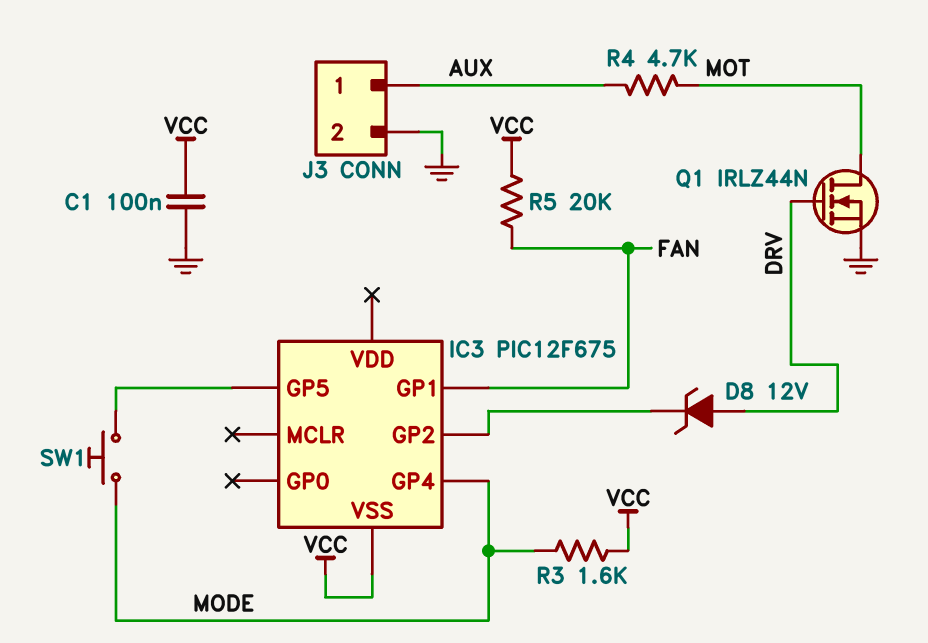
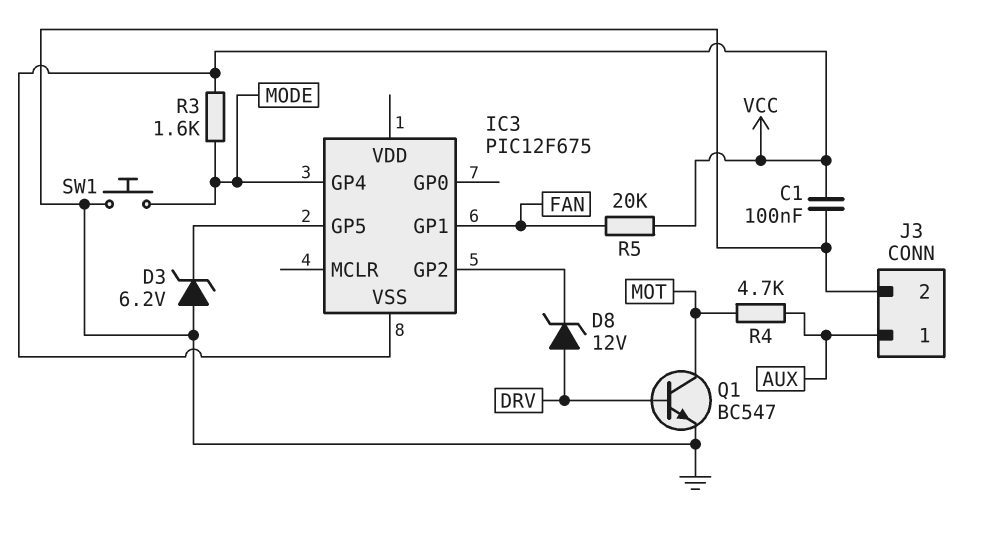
D3: none -> zener 6.2V (A GND, K IC3/GP5)
Q1: NMOS IRLZ44N (G DRV, D MOT, S GND) -> NPN BC547 (B DRV, C MOT, E GND)
SW1: button (IC3/GP5, MODE) -> button (GND, MODE)

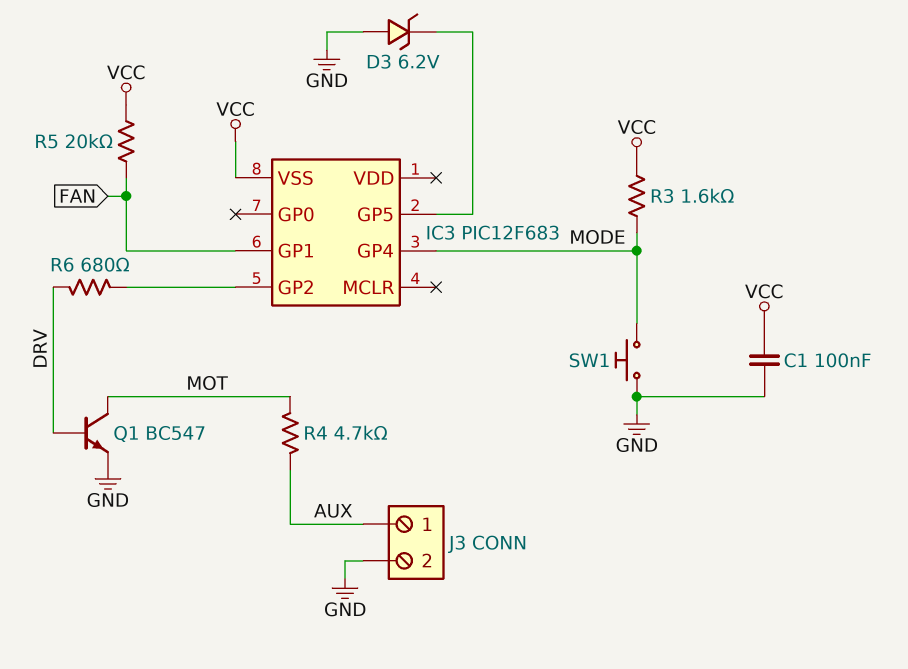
D8: zener 12V (A DRV, K IC3/GP2) -> none
IC3: PIC12F675 -> PIC12F683
R6: none -> 680 (DRV, IC3/GP2)

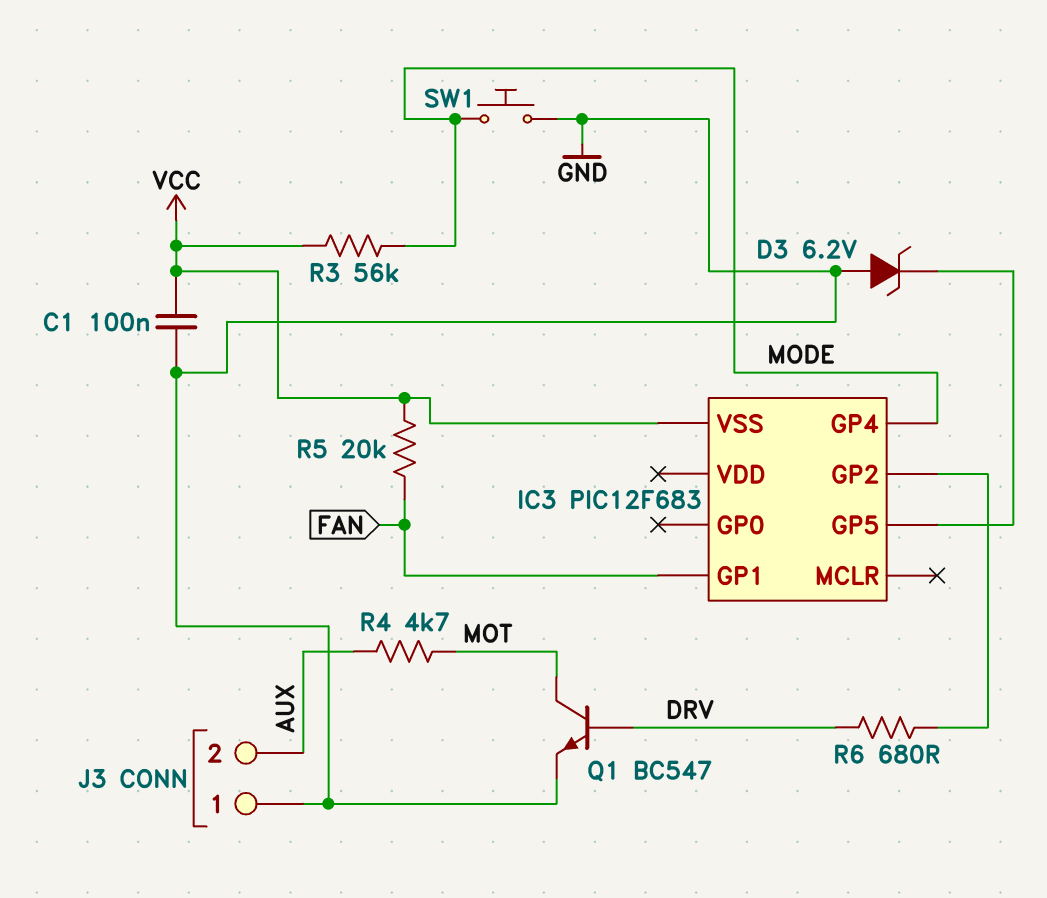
J3 pin 1: AUX -> GND
J3 pin 2: GND -> AUX
R3: 1.6k (MODE, VCC) -> 56k (MODE, VCC)

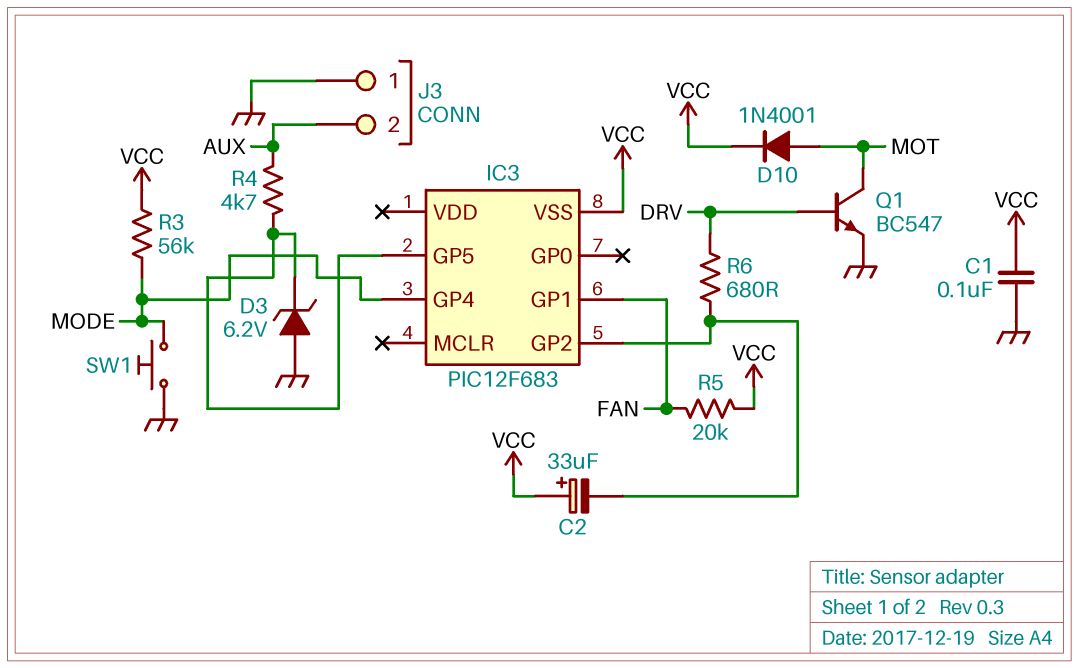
C2: none -> 33uF (plus VCC, minus IC3/GP2)
D10: none -> diode 1N4001 (A MOT, K VCC)
R4: 4.7k (AUX, MOT) -> 4.7k (AUX, IC3/GP5)

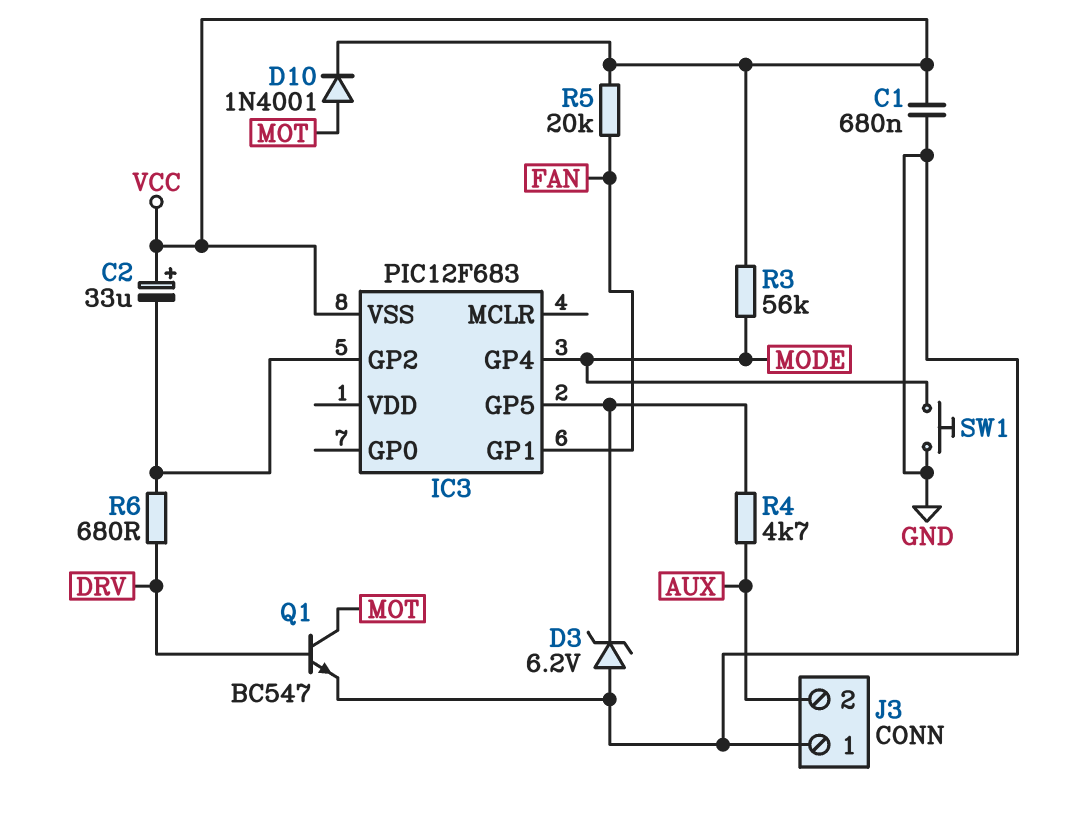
C1: 100nF (GND, VCC) -> 680nF (GND, VCC)

